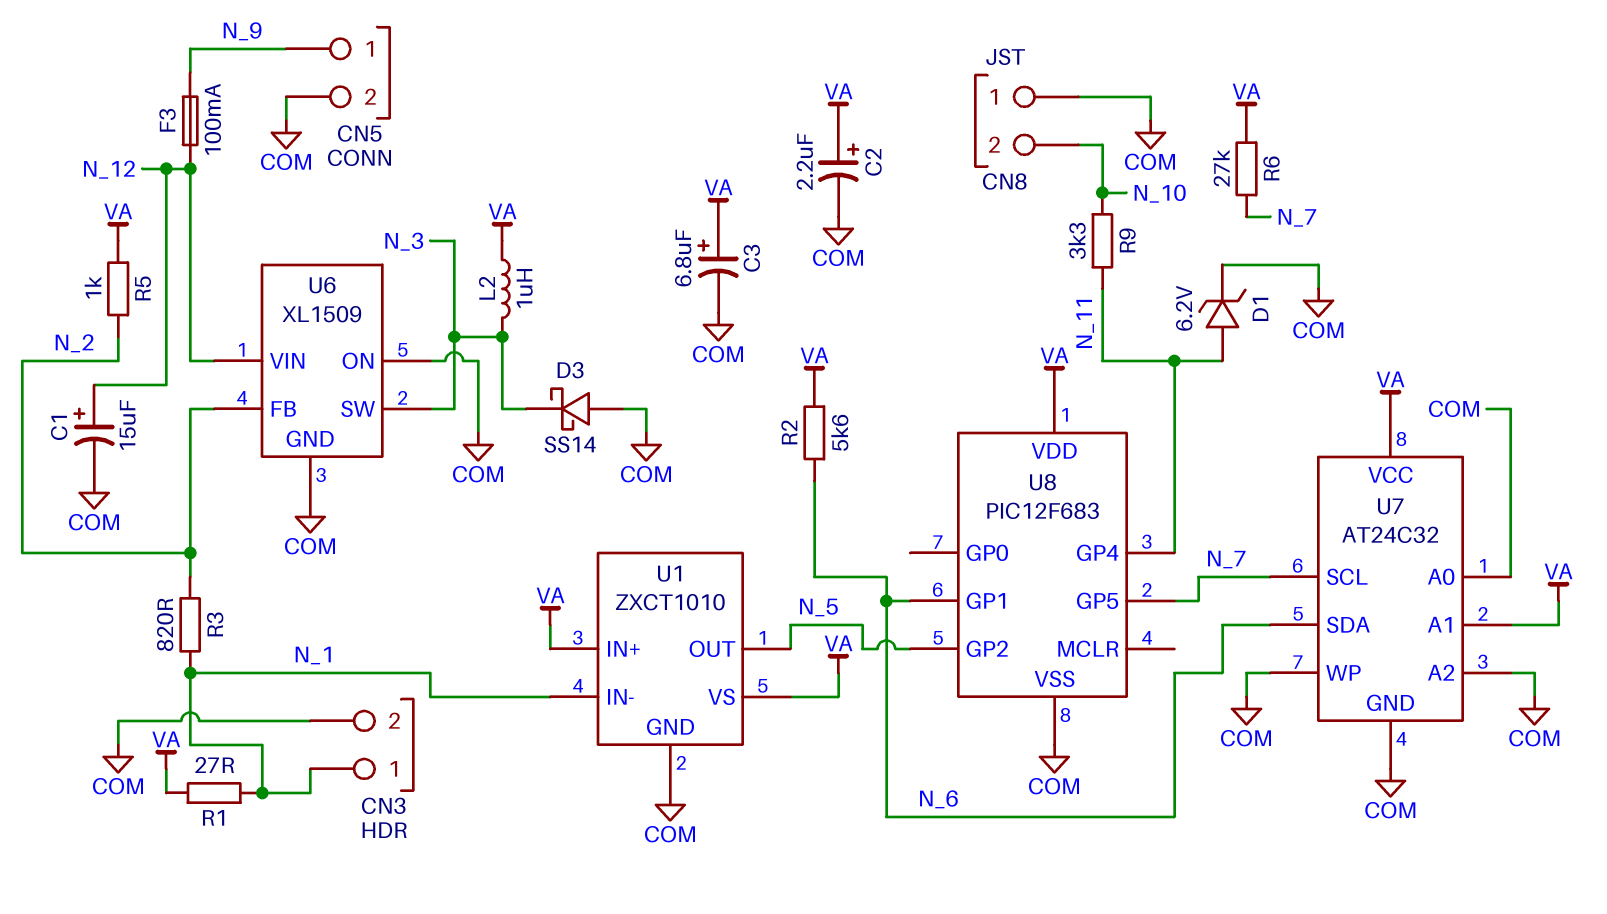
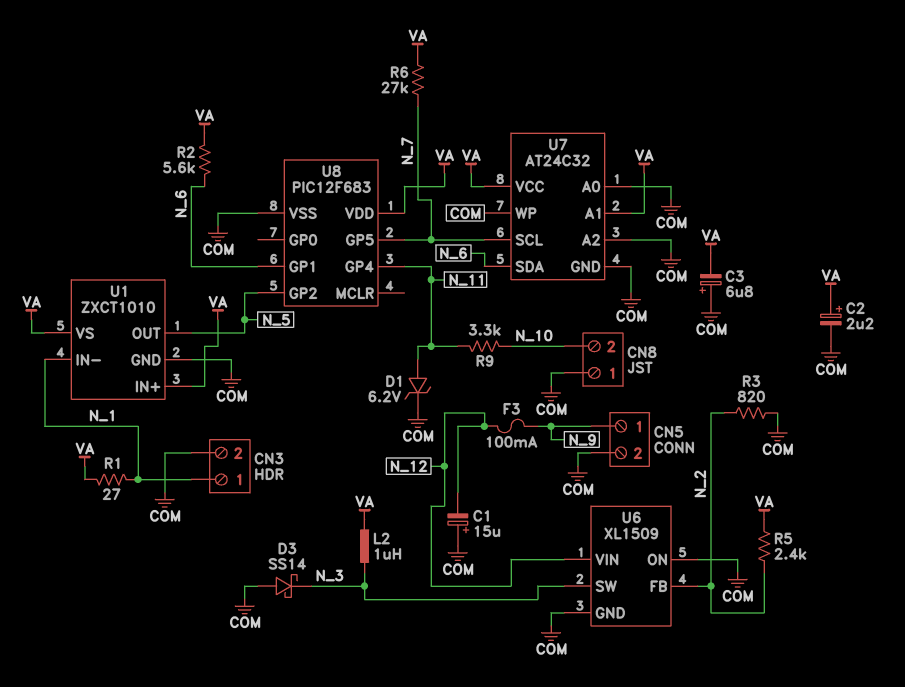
C1: 15uF (plus N_12, minus COM) -> 15uF (plus COM, minus N_12)
C3: 6.8uF (plus VA, minus COM) -> 6.8uF (plus COM, minus VA)
R3: 820 (N_1, N_2) -> 820 (COM, N_2)
R5: 1k (N_2, VA) -> 2.4k (N_2, VA)

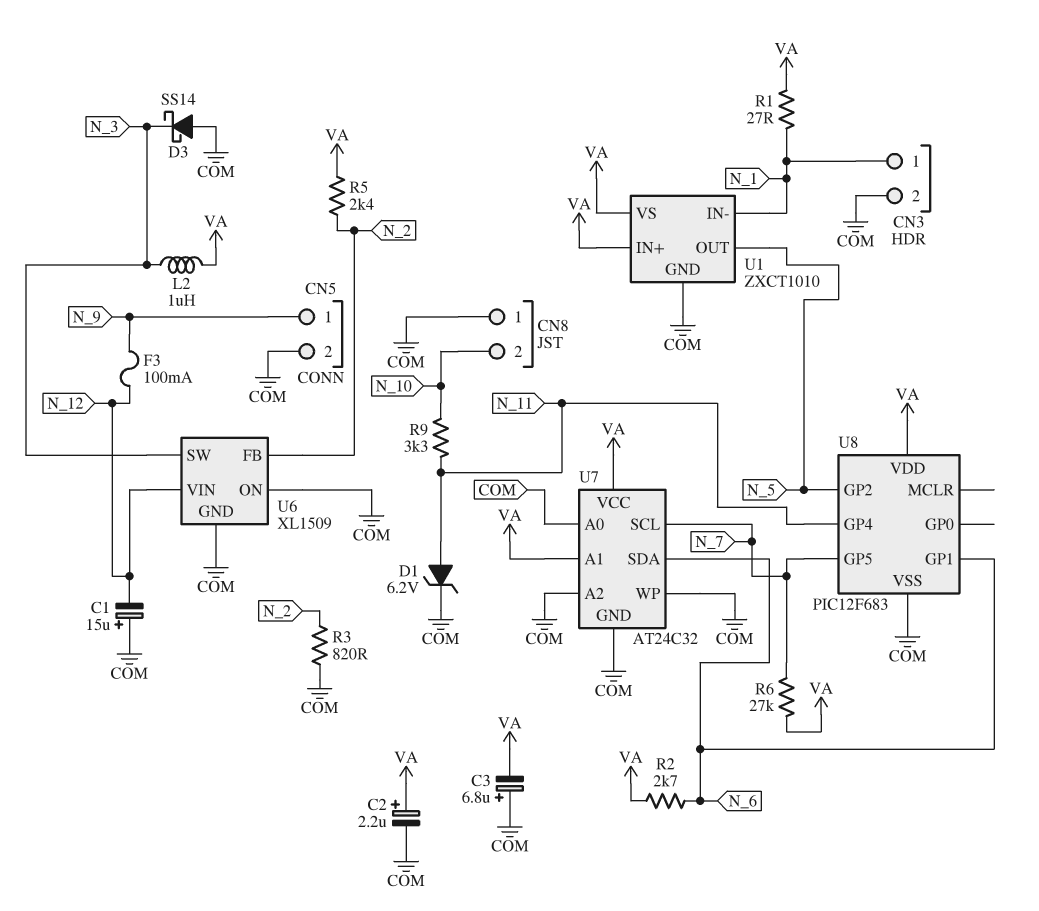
R2: 5.6k (N_6, VA) -> 2.7k (N_6, VA)

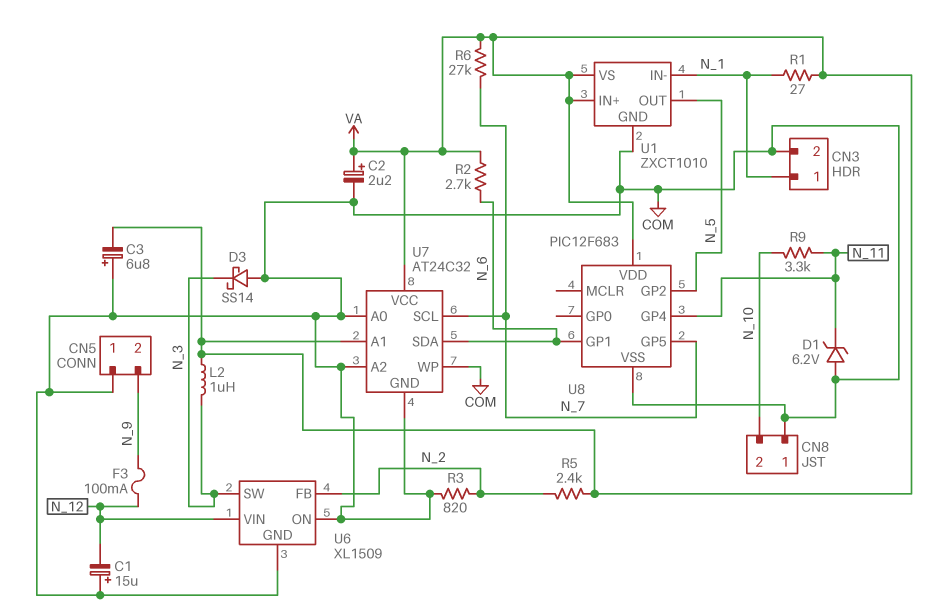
CN5 pin 1: N_9 -> COM
CN5 pin 2: COM -> N_9
D1: zener 6.2V (A N_11, K COM) -> zener 6.2V (A COM, K N_11)

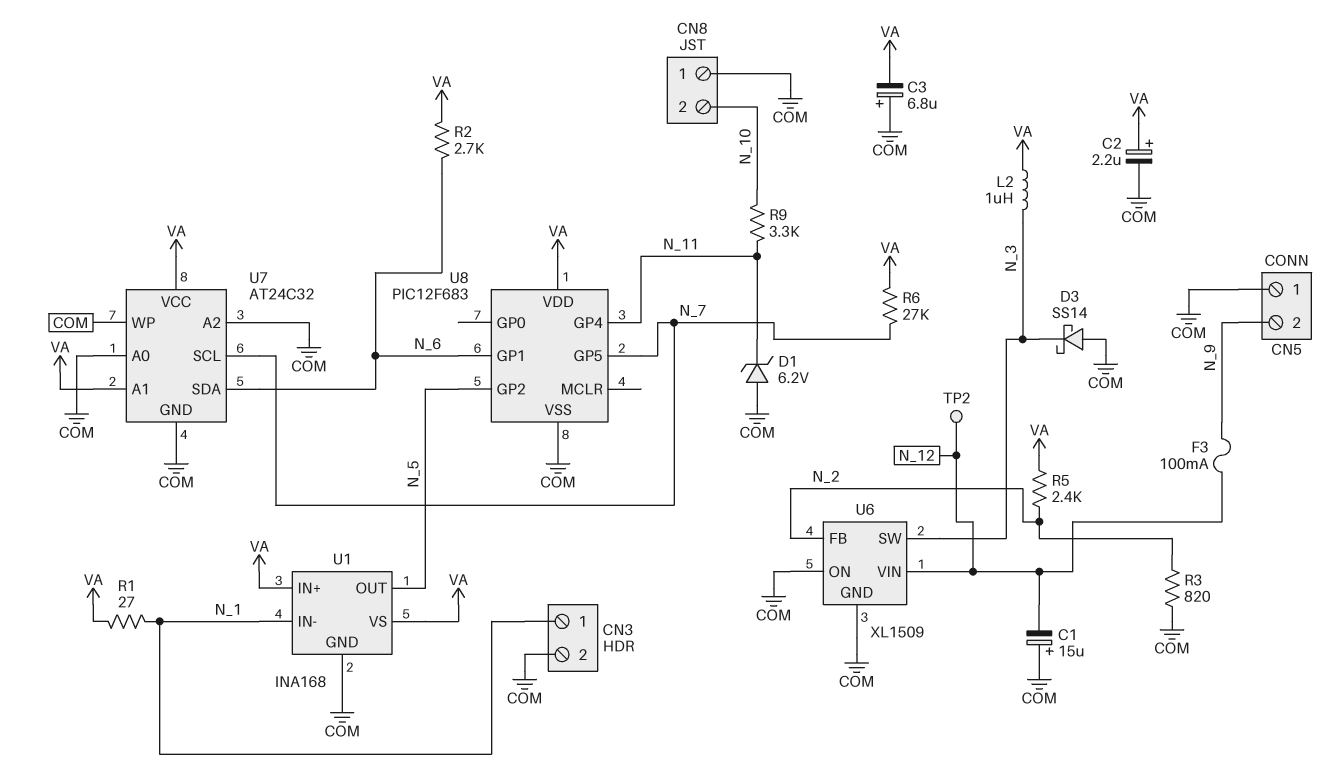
TP2: none -> test point (N_12)
U1: ZXCT1010 -> INA168

